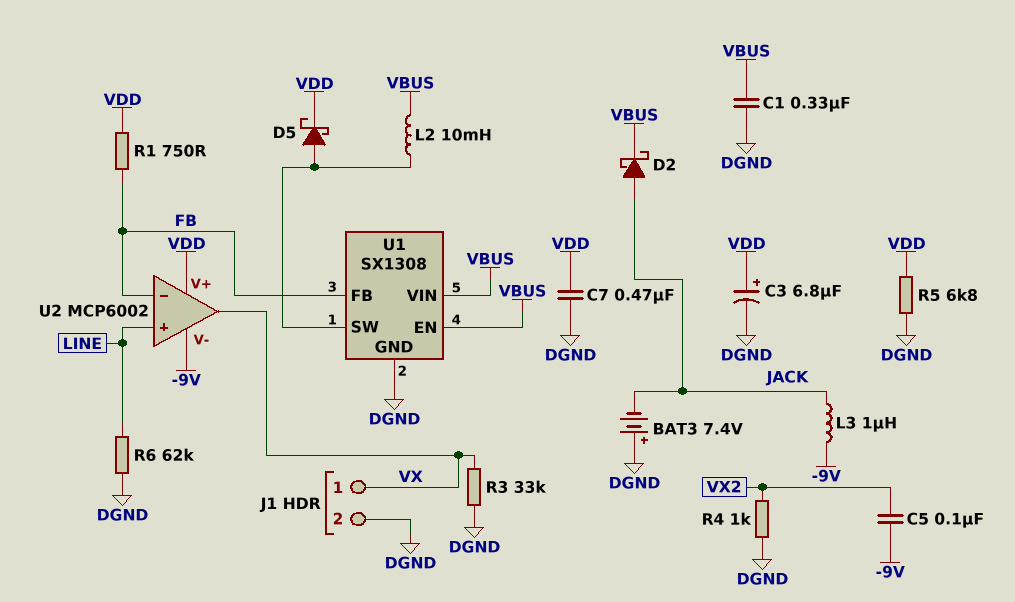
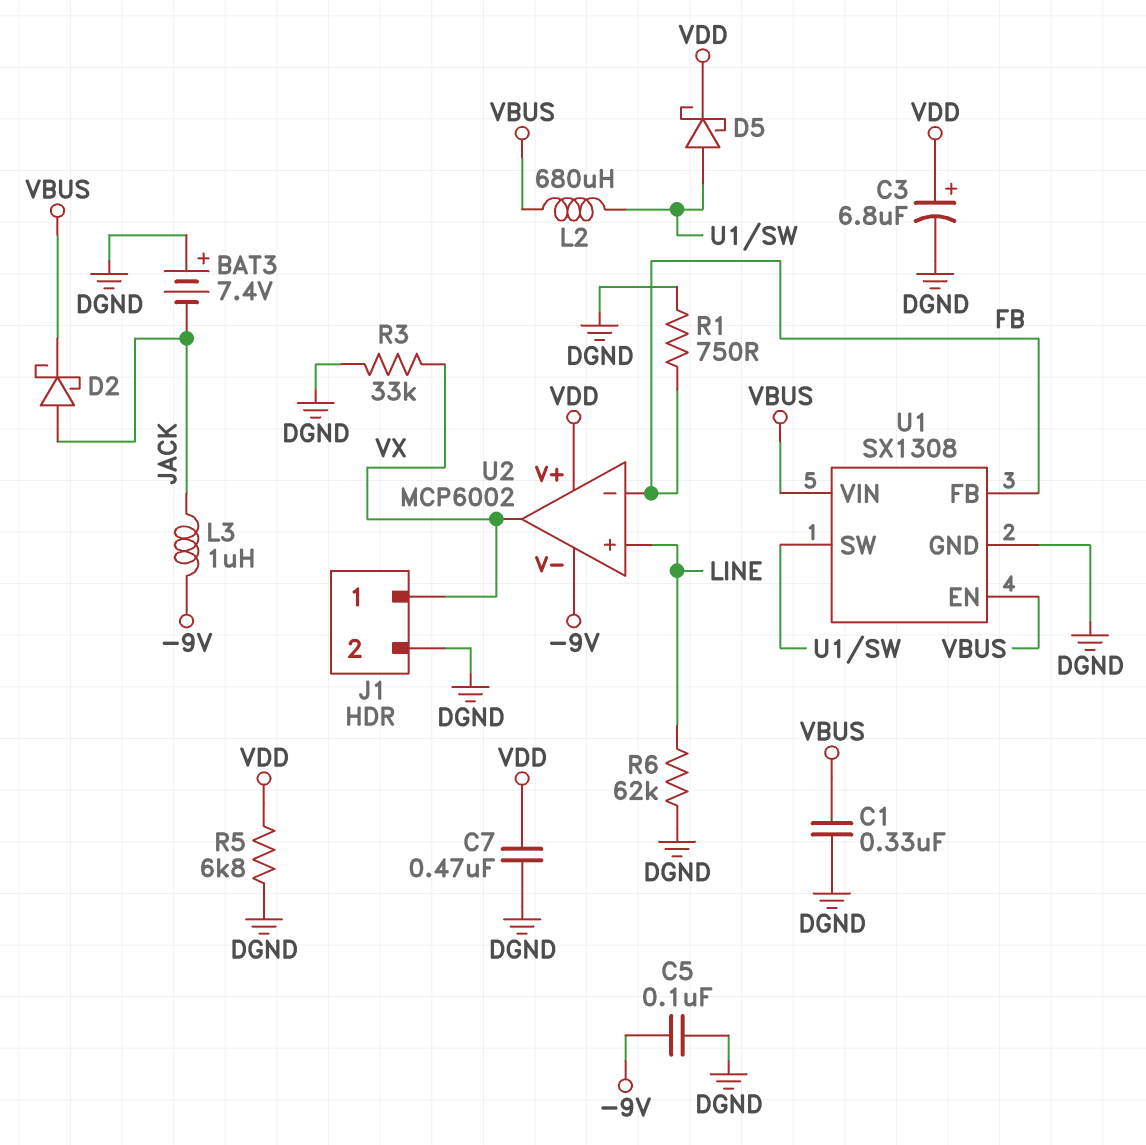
C5: 100nF (-9V, VX2) -> 100nF (-9V, DGND)
L2: 10mH (U1/SW, VBUS) -> 680uH (U1/SW, VBUS)
R1: 750 (FB, VDD) -> 750 (DGND, FB)
R4: 1k (DGND, VX2) -> none

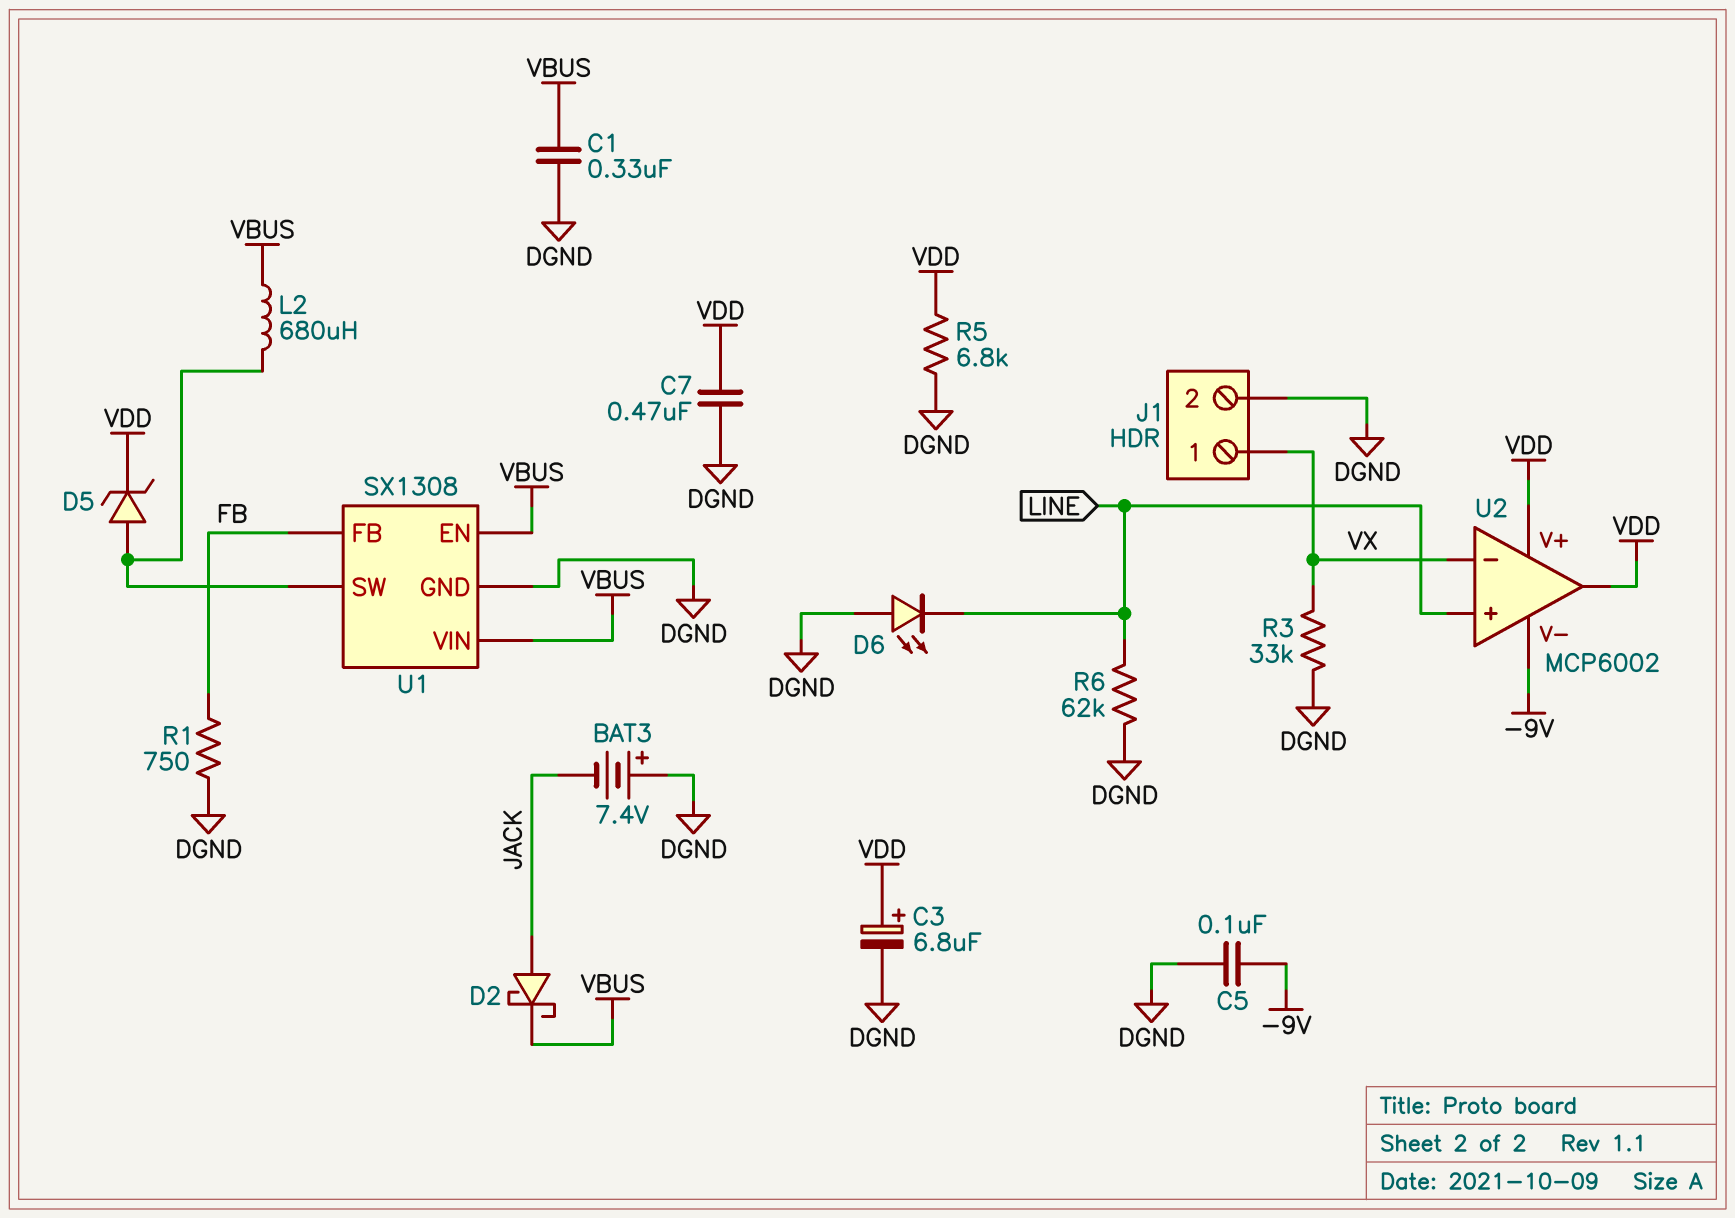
D5: schottky (A U1/SW, K VDD) -> zener (A U1/SW, K VDD)
D6: none -> LED (A DGND, K LINE)
L3: 1uH (-9V, JACK) -> none
U2 pin in-: FB -> VX
U2 pin out: VX -> VDD

